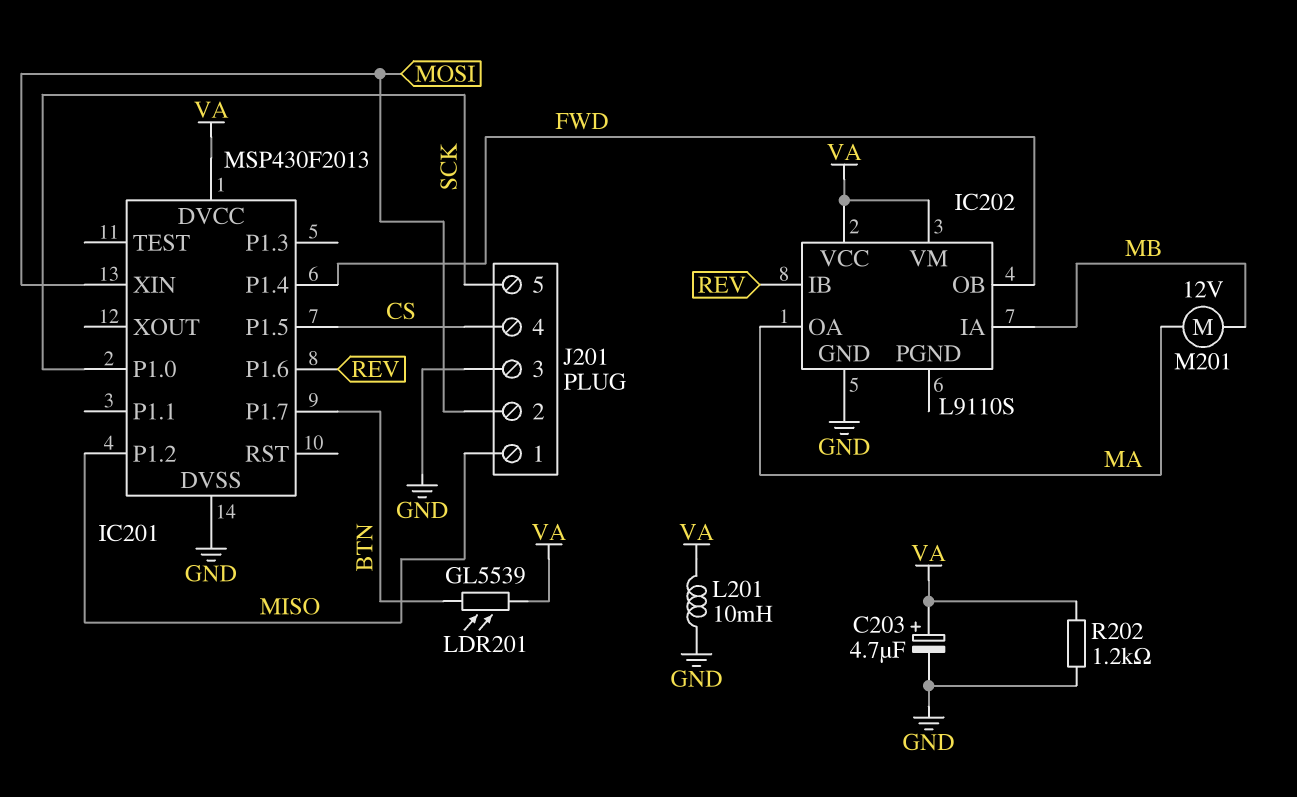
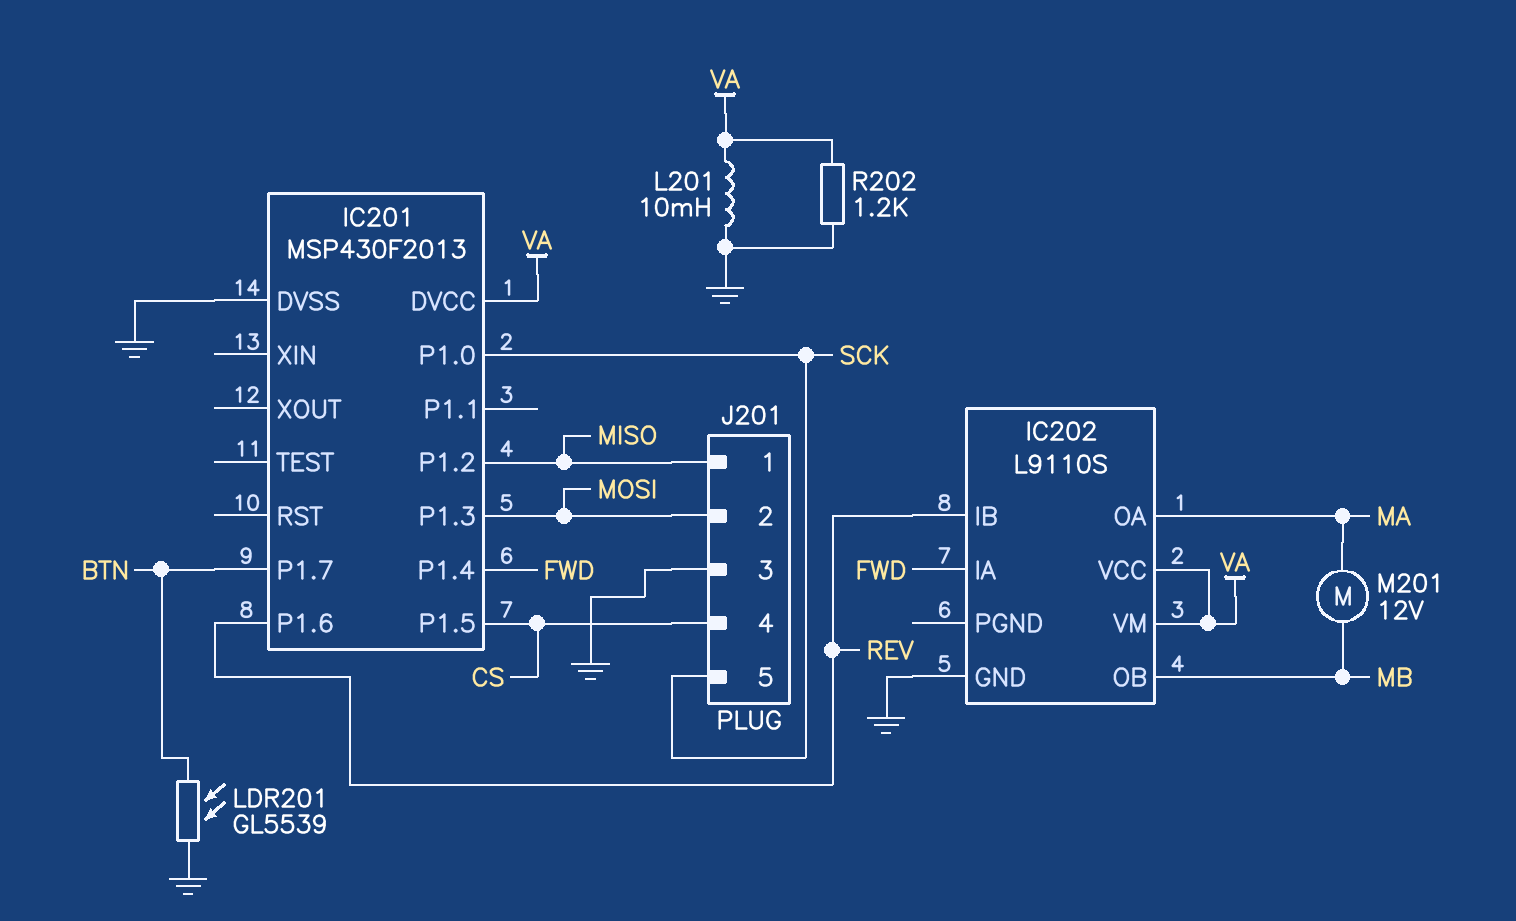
C203: 4.7uF (plus VA, minus GND) -> none
IC201 pin P1.3: none -> MOSI
IC201 pin XIN: MOSI -> none
IC202 pin IA: MB -> FWD
IC202 pin OB: FWD -> MB
LDR201: GL5539 (BTN, VA) -> GL5539 (BTN, GND)

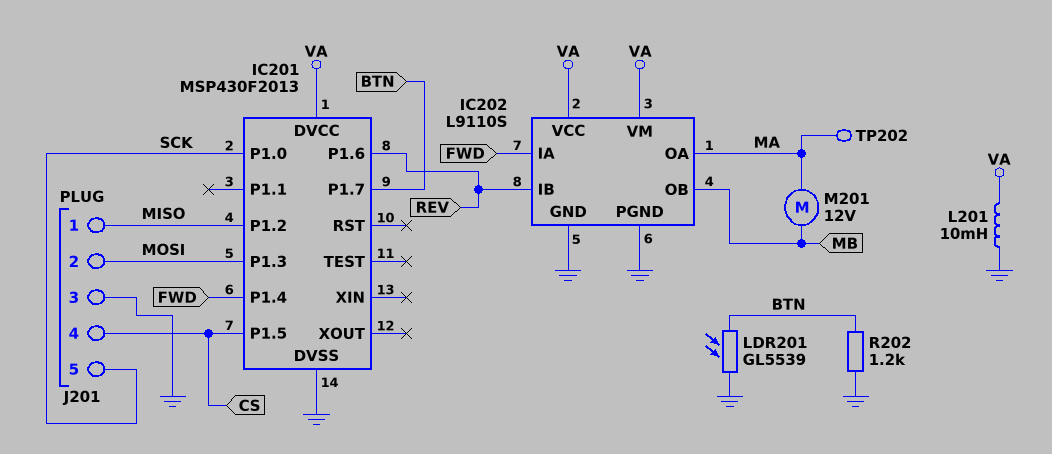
IC202 pin PGND: none -> GND
R202: 1.2k (GND, VA) -> 1.2k (BTN, GND)
TP202: none -> test point (MA)

